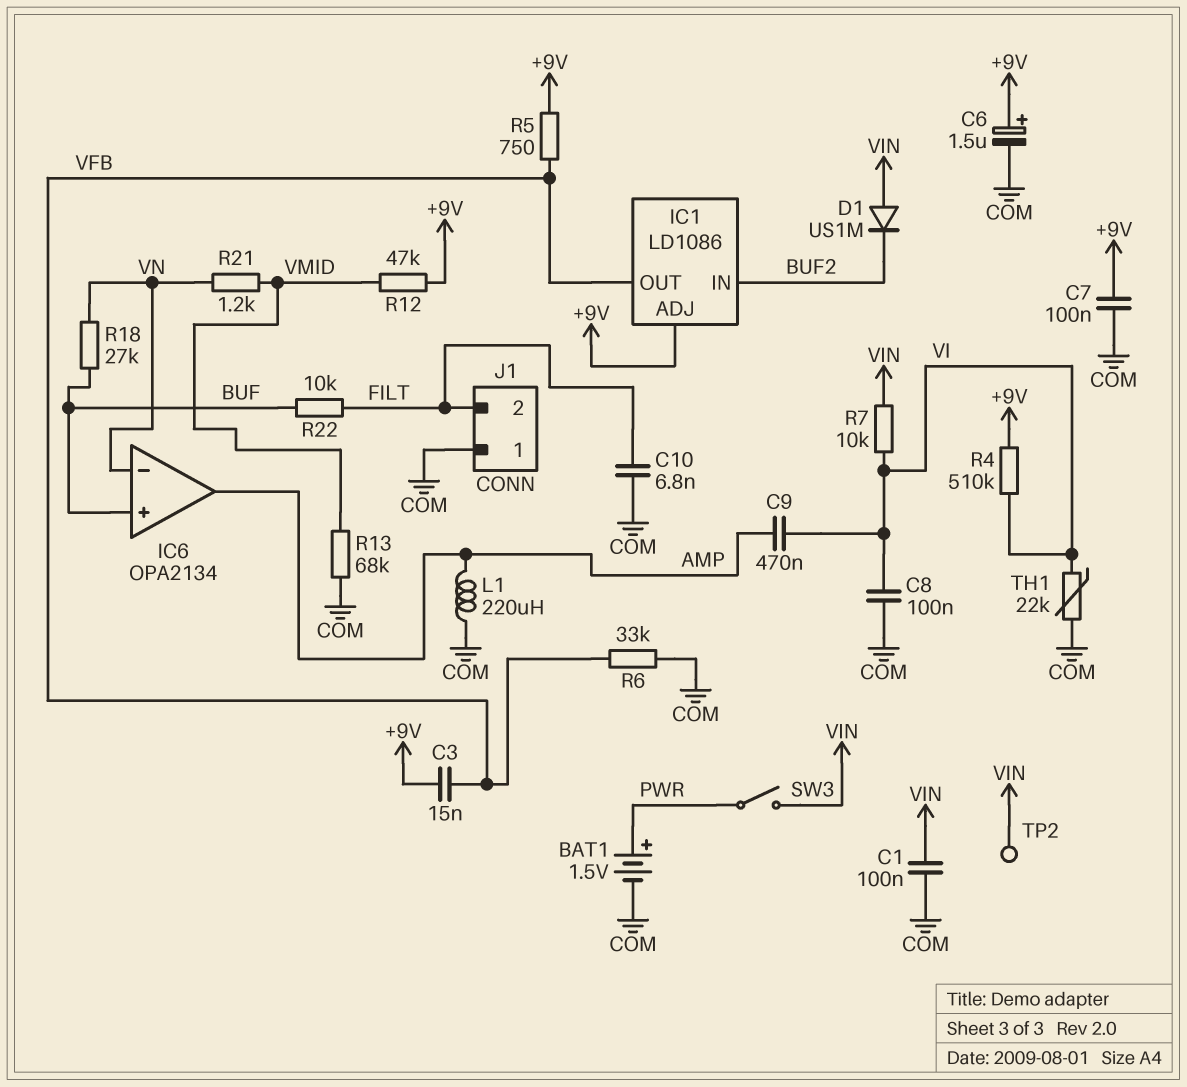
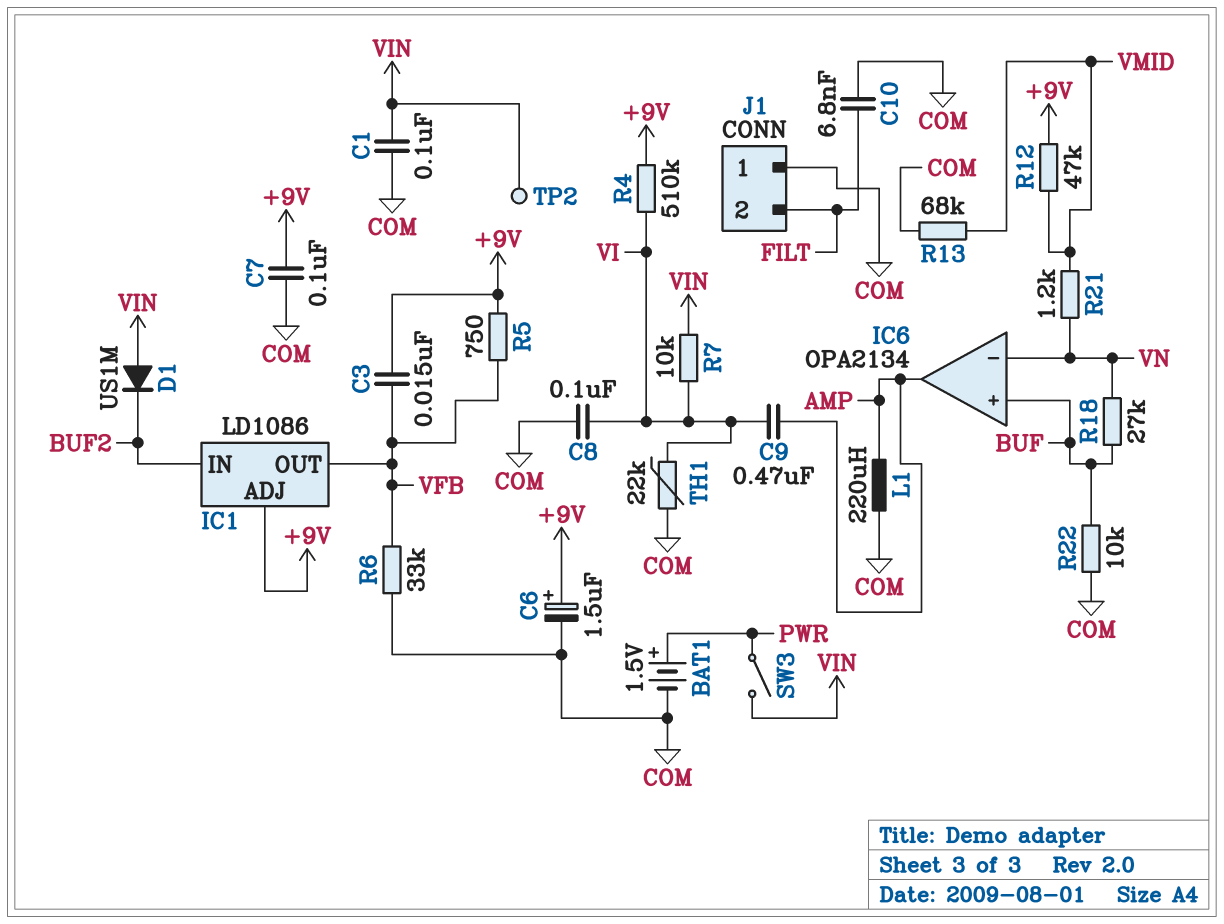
R22: 10k (BUF, FILT) -> 10k (BUF, COM)

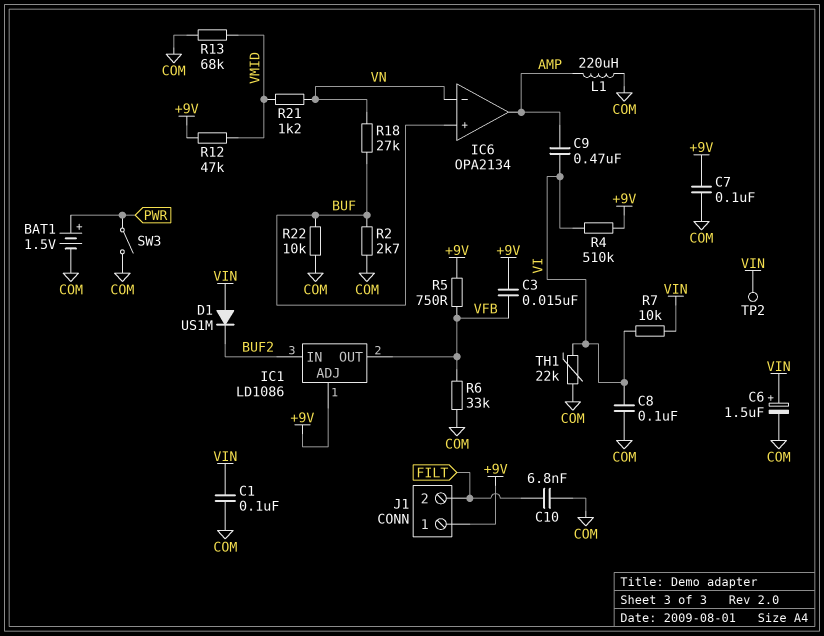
C6: 1.5uF (plus +9V, minus COM) -> 1.5uF (plus VIN, minus COM)
J1 pin 1: COM -> +9V
R2: none -> 2.7k (BUF, COM)
SW3: switch (PWR, VIN) -> switch (COM, PWR)

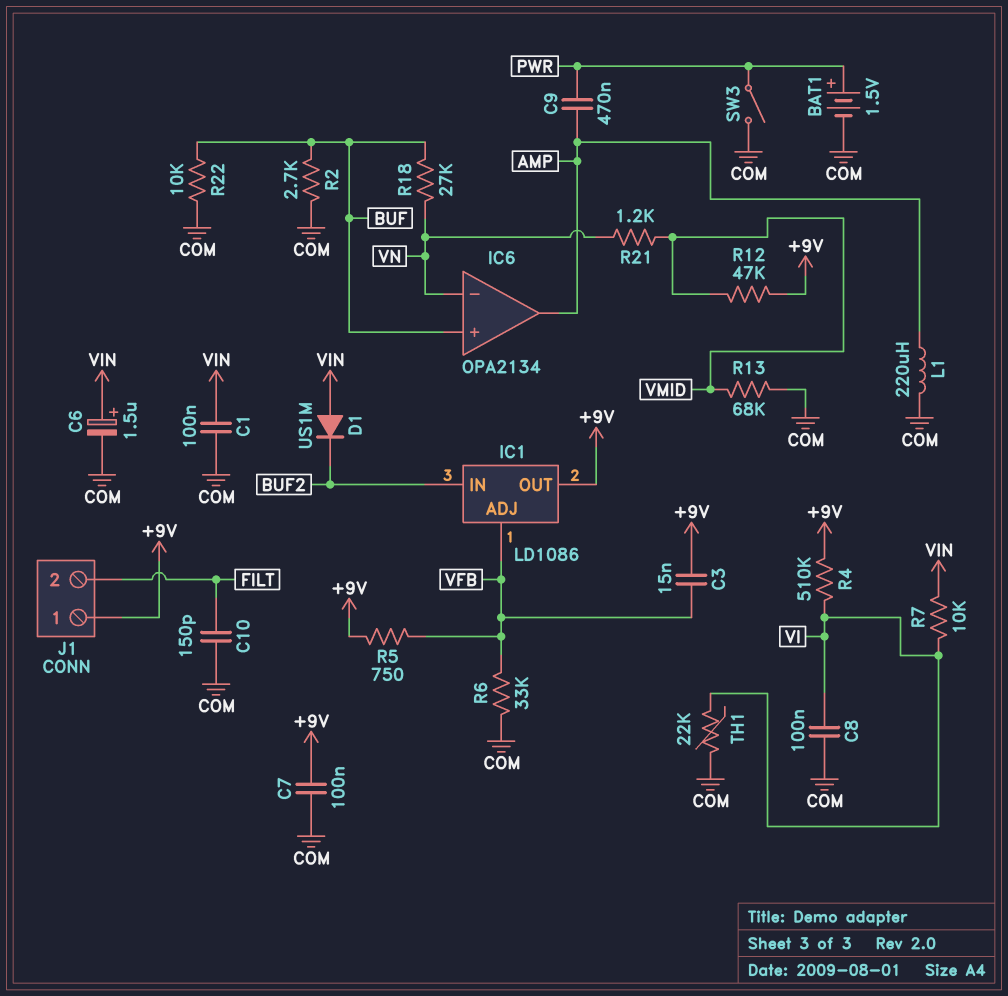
C9: 470nF (AMP, VI) -> 470nF (AMP, PWR)
C10: 6.8nF (COM, FILT) -> 150pF (COM, FILT)
IC1 pin ADJ: +9V -> VFB
IC1 pin OUT: VFB -> +9V
TP2: test point (VIN) -> none

